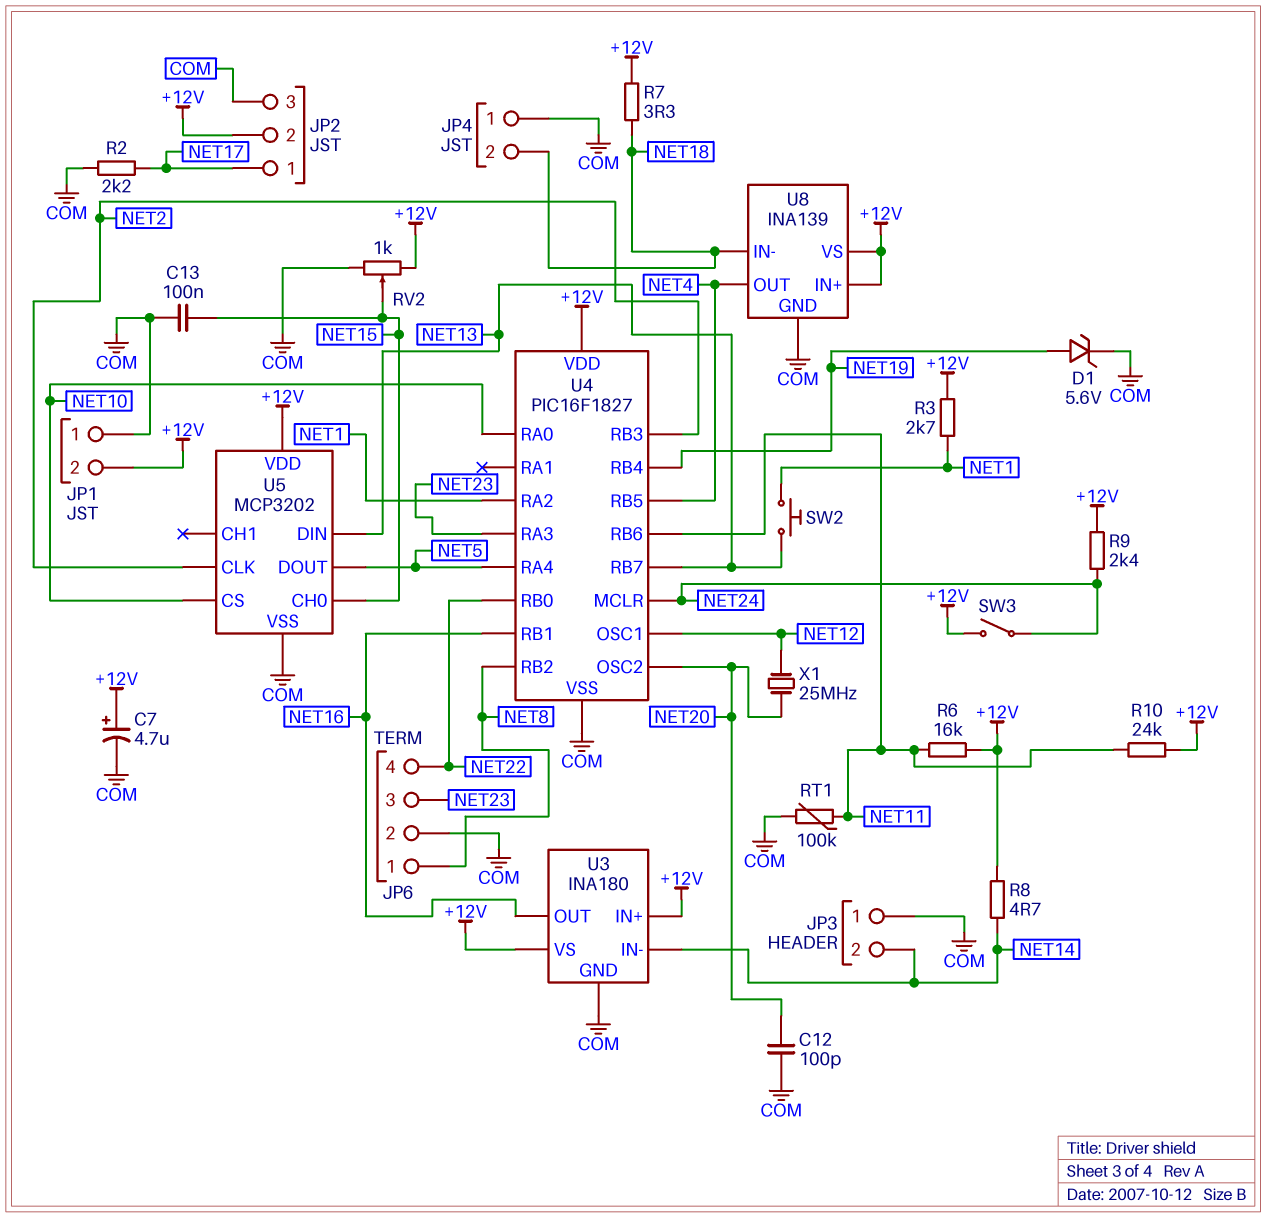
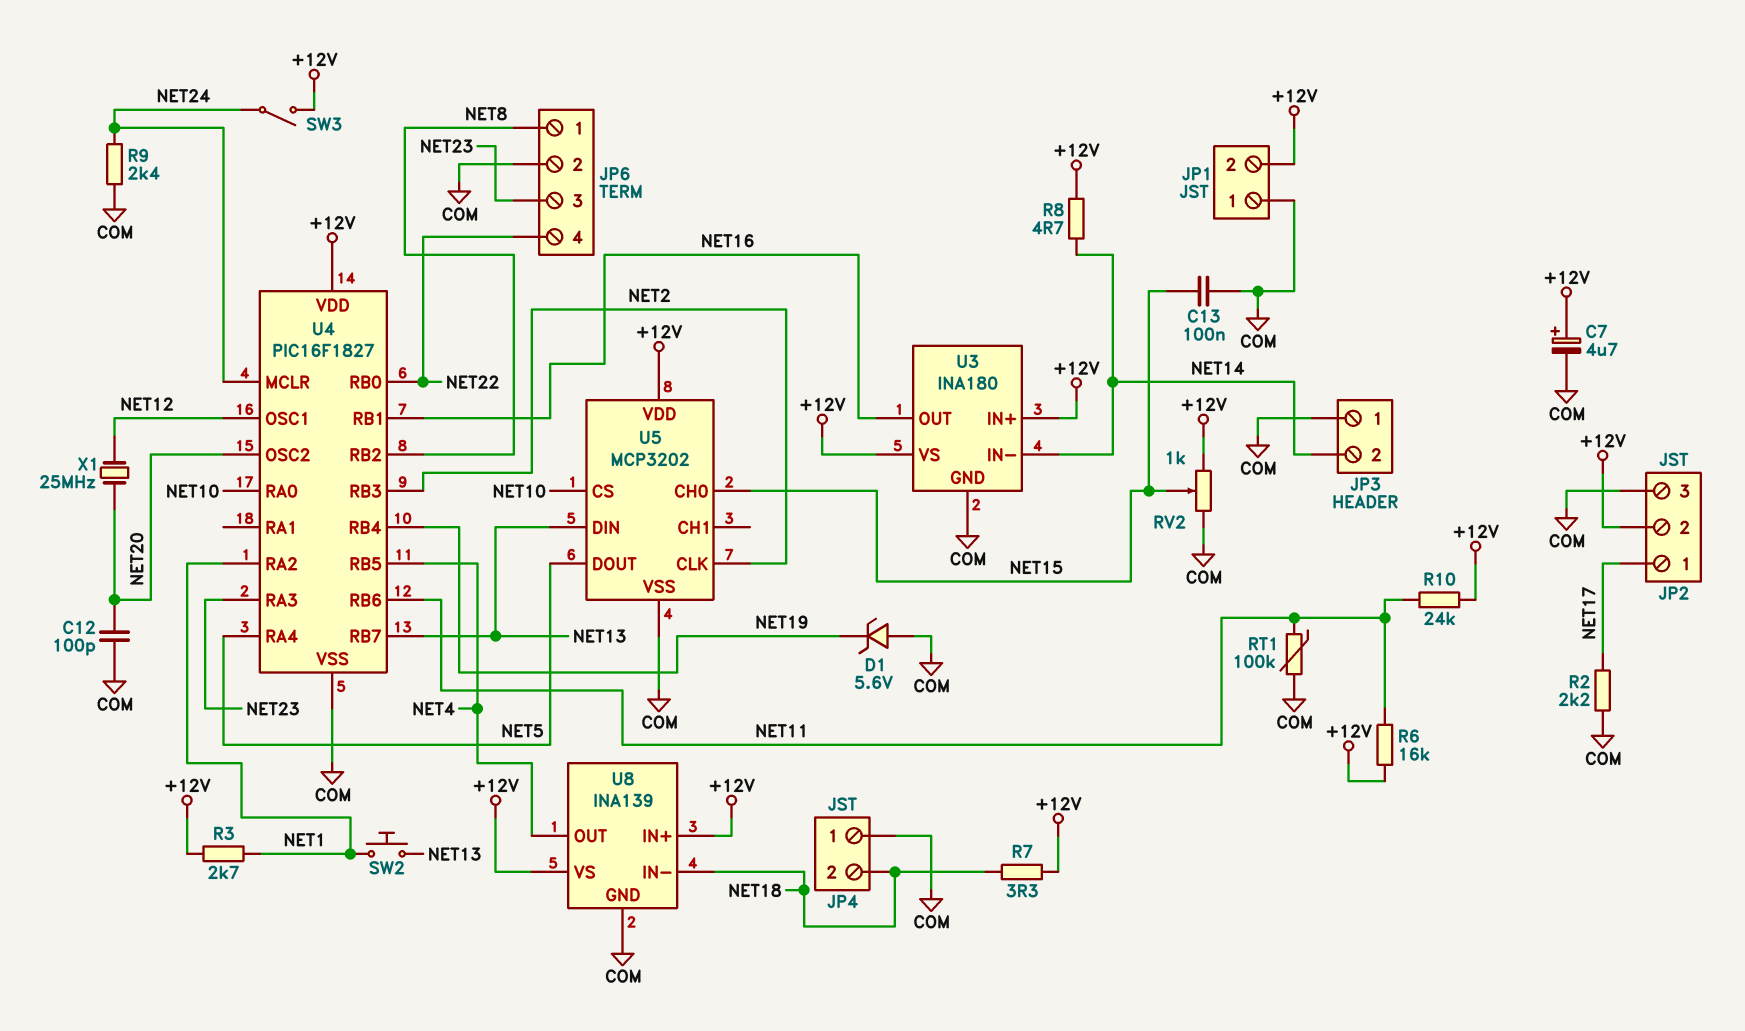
D1: zener 5.6V (A NET19, K COM) -> zener 5.6V (A COM, K NET19)
R9: 2.4k (+12V, NET24) -> 2.4k (COM, NET24)

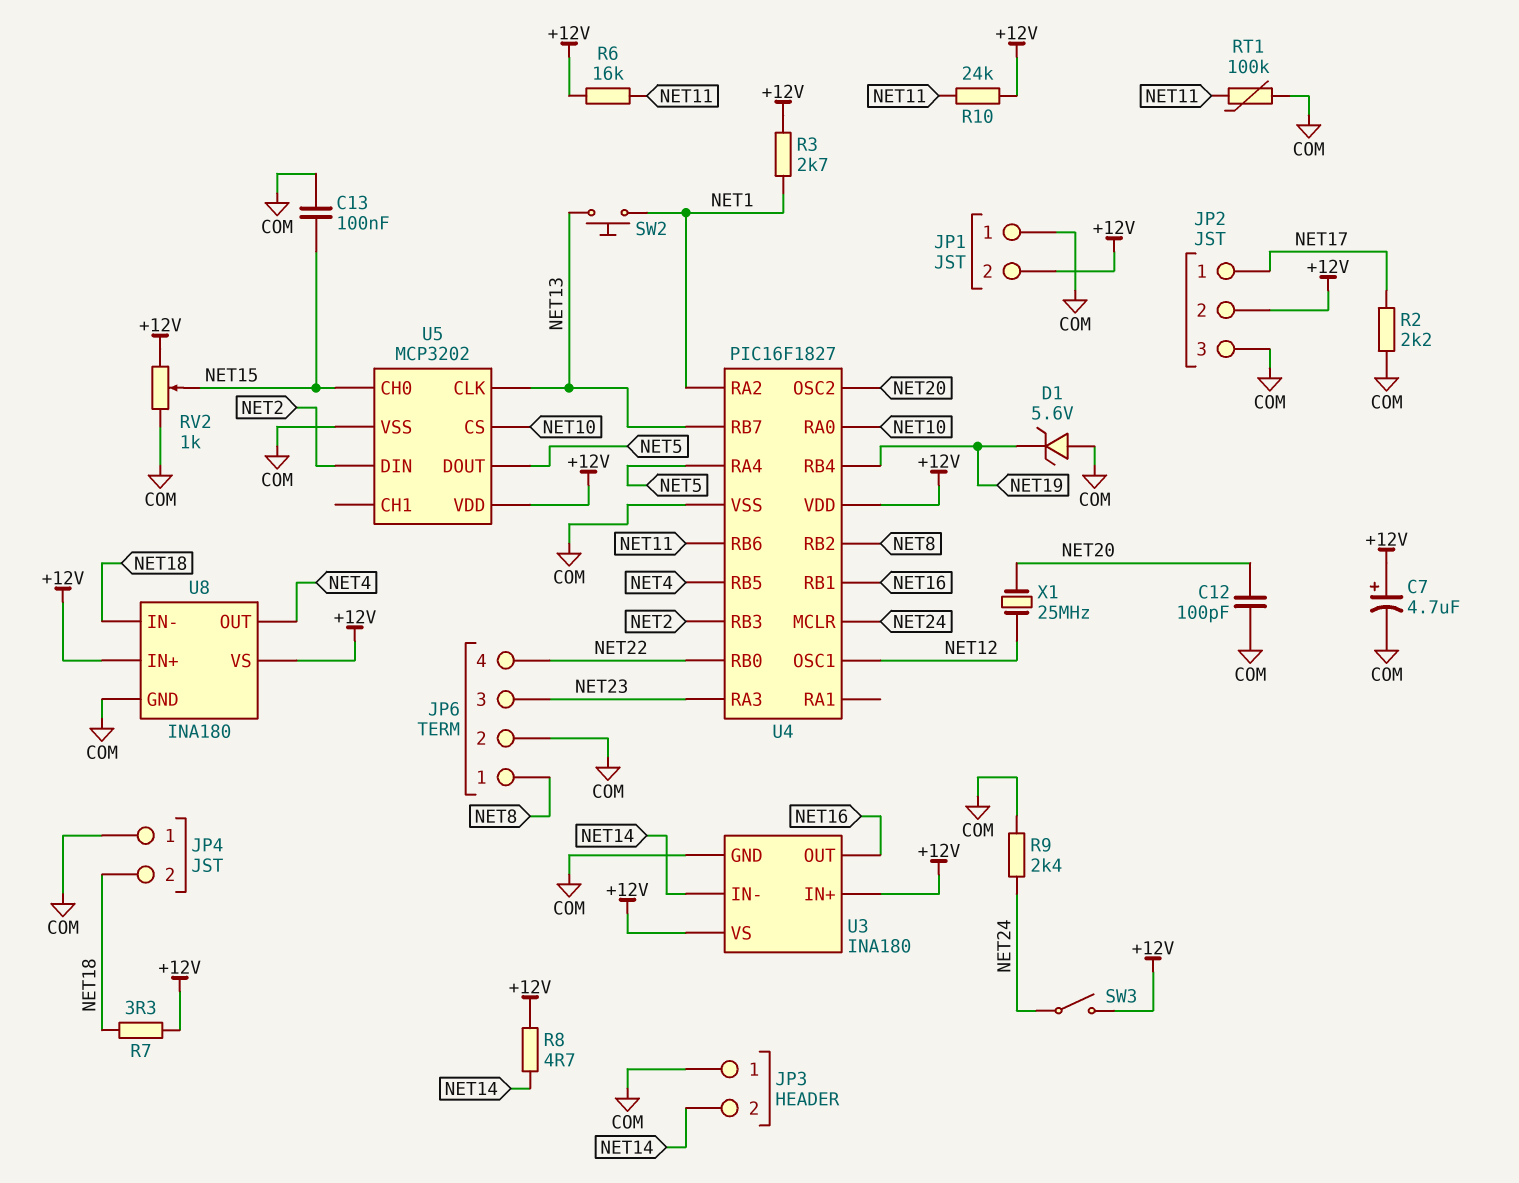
U5 pin CLK: NET2 -> NET13
U5 pin DIN: NET13 -> NET2
U8: INA139 -> INA180

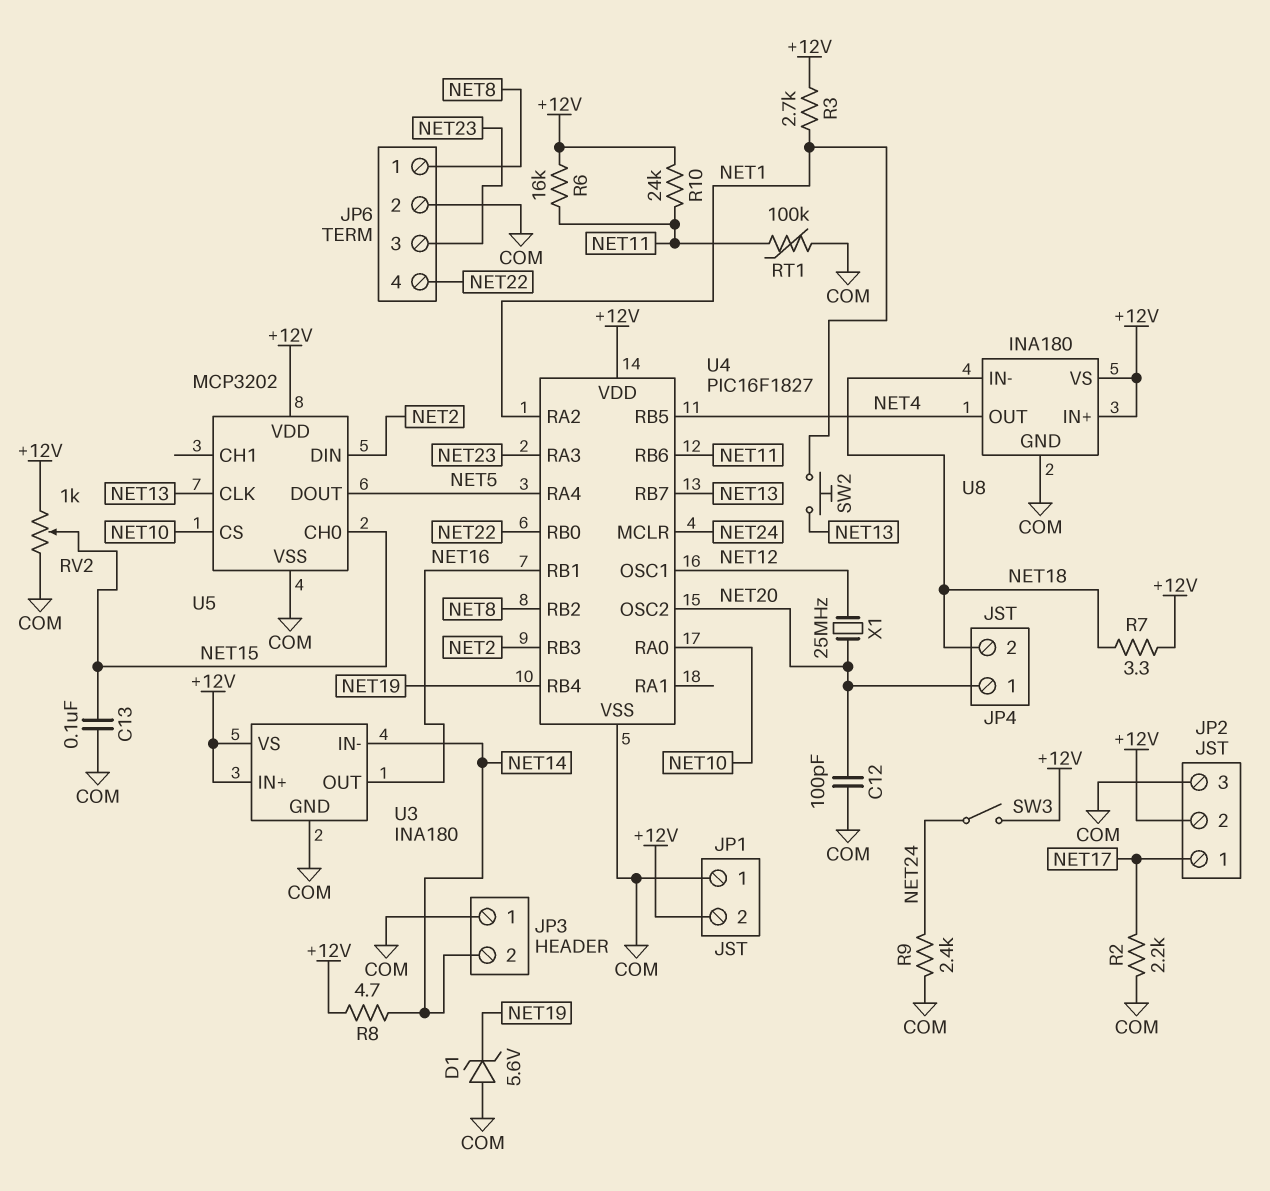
C7: 4.7uF (plus +12V, minus COM) -> none
JP4 pin 1: COM -> NET20

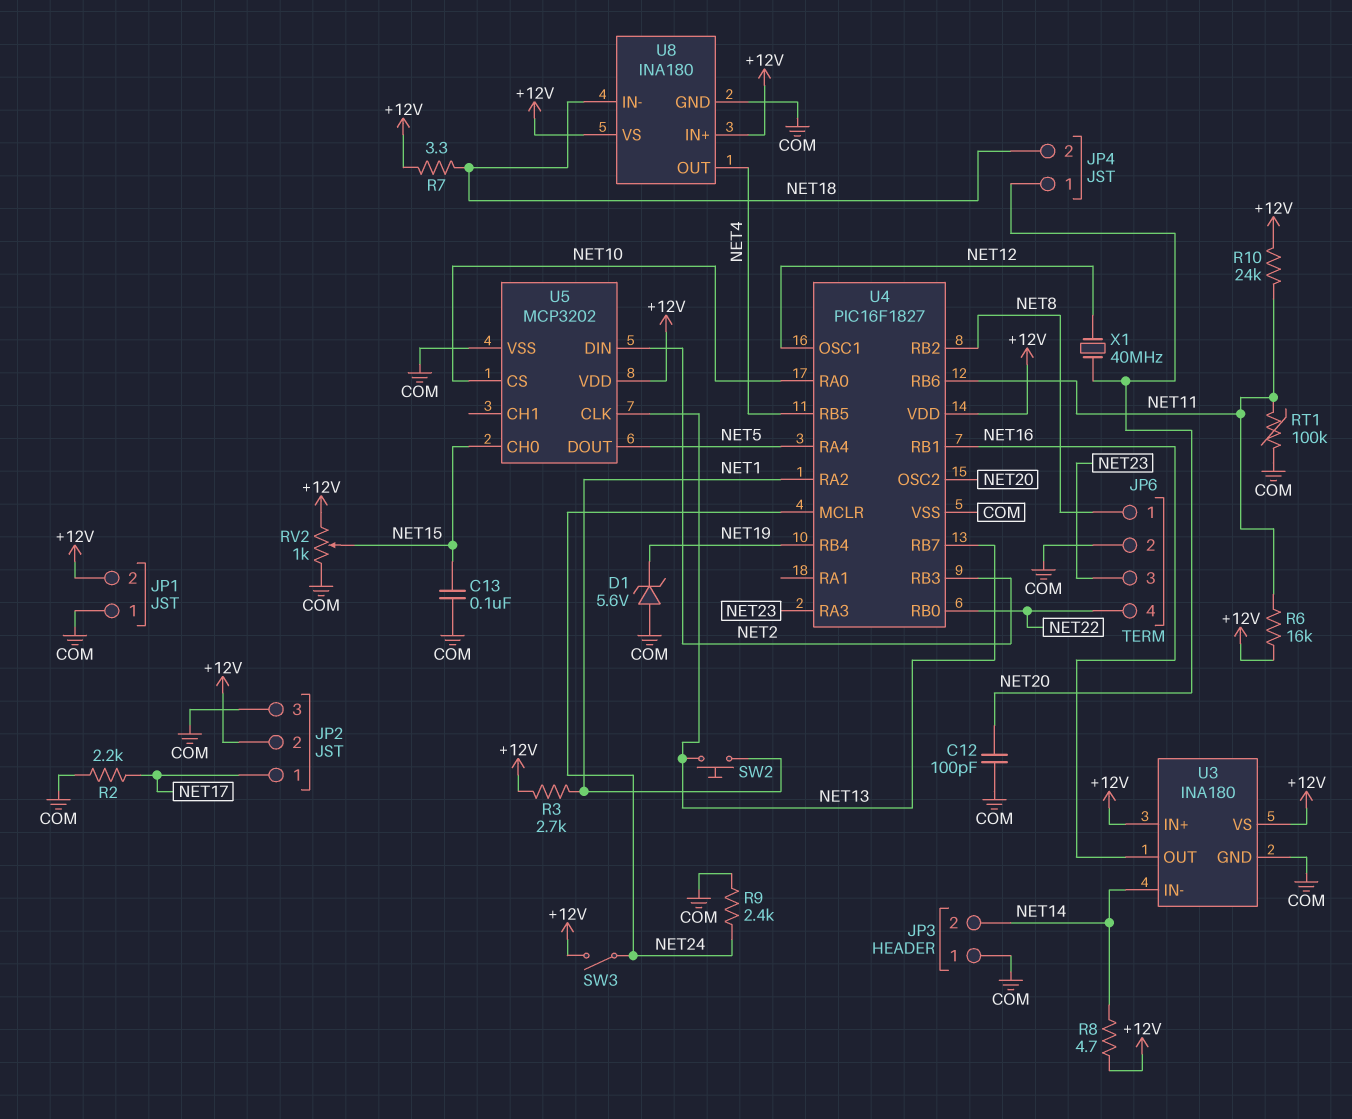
X1: 25MHz (NET12, NET20) -> 40MHz (NET12, NET20)

